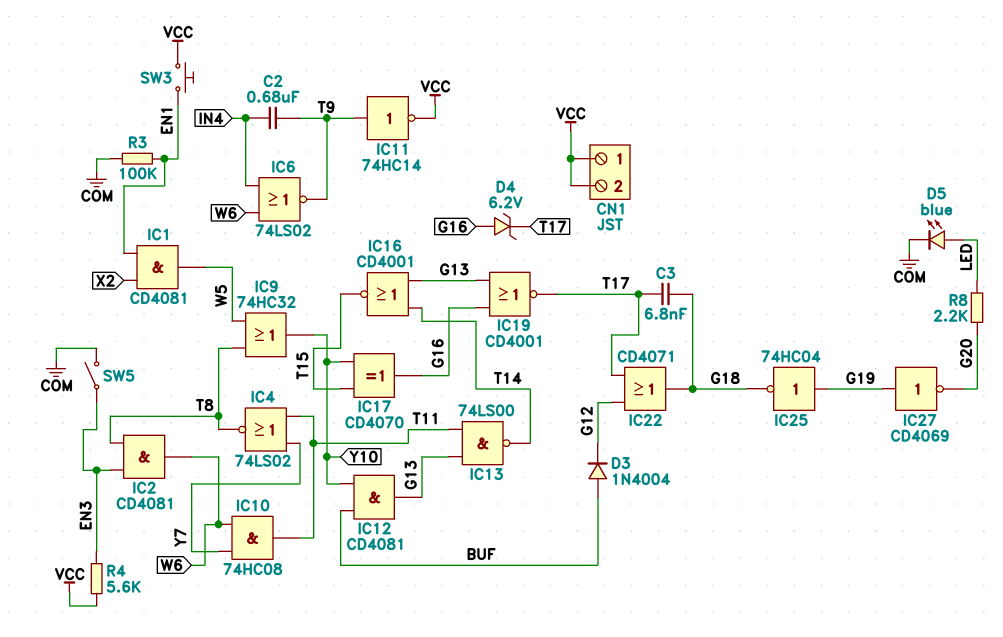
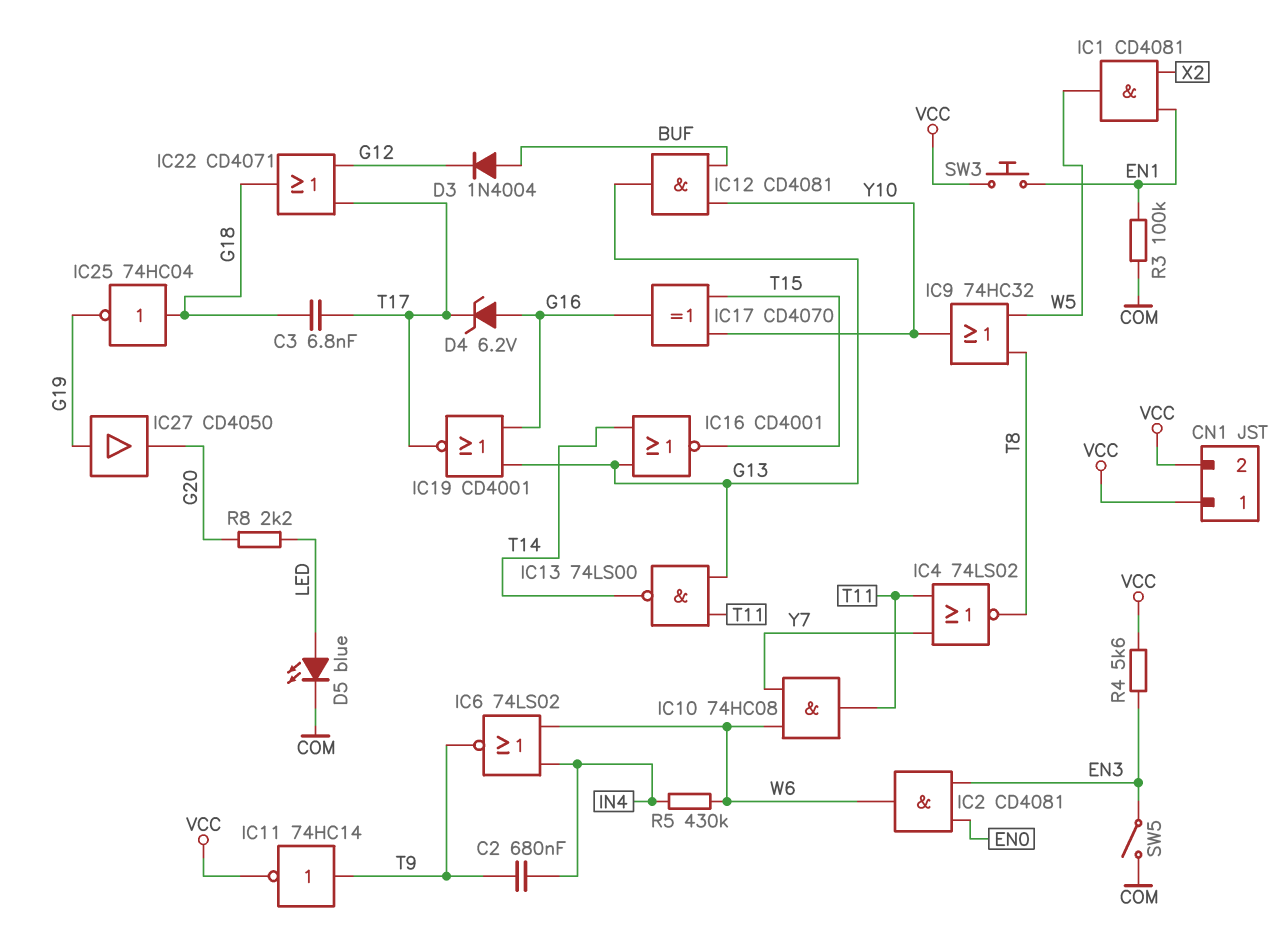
IC2: AND CD4081 (in EN3, in T8, out W6) -> AND CD4081 (in EN0, in EN3, out W6)
IC25: NOT 74HC04 (in G19, out G18) -> NOT 74HC04 (in G18, out G19)
IC27: NOT CD4069 (in G19, out G20) -> buffer CD4050 (in G19, out G20)
R5: none -> 430k (IN4, W6)

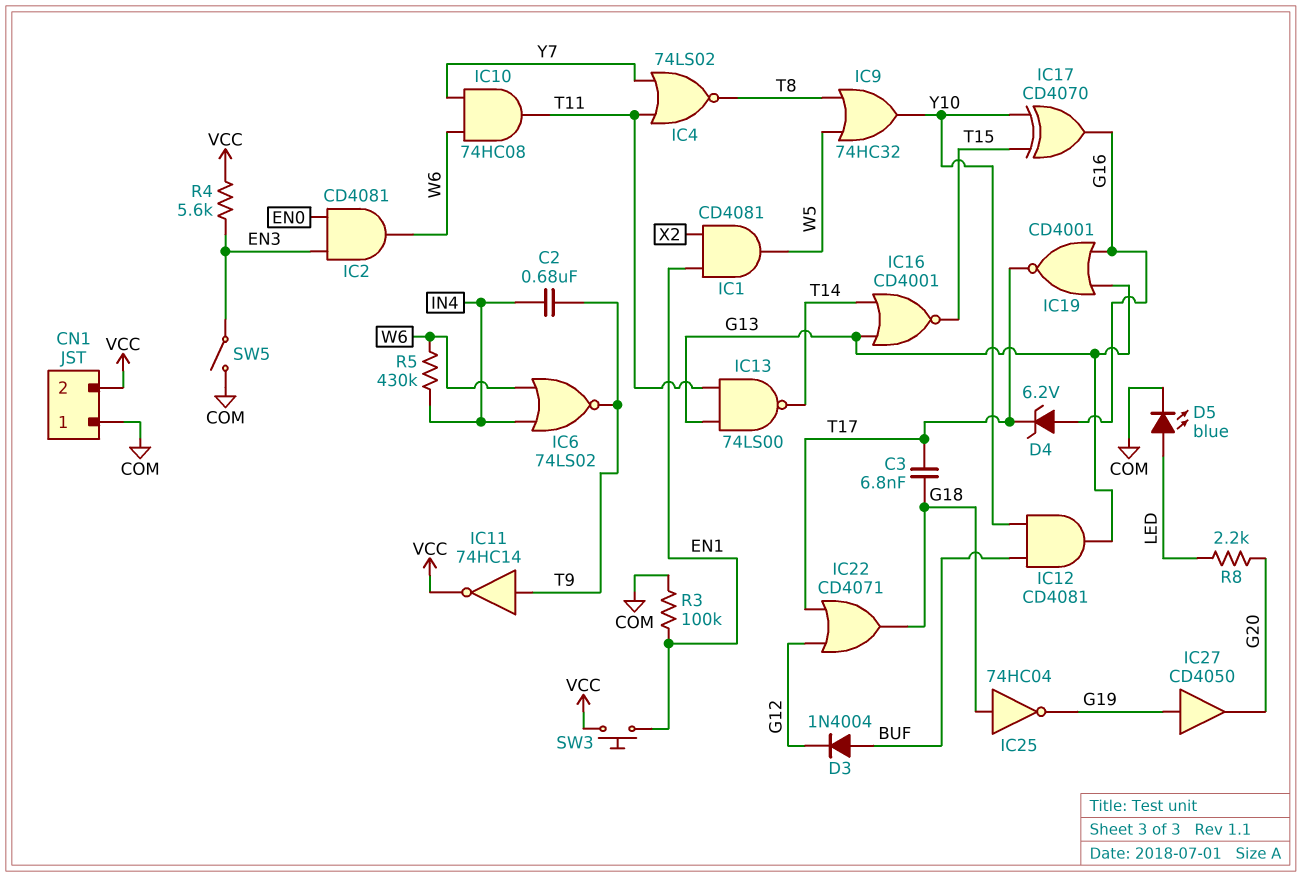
CN1 pin 1: VCC -> COM

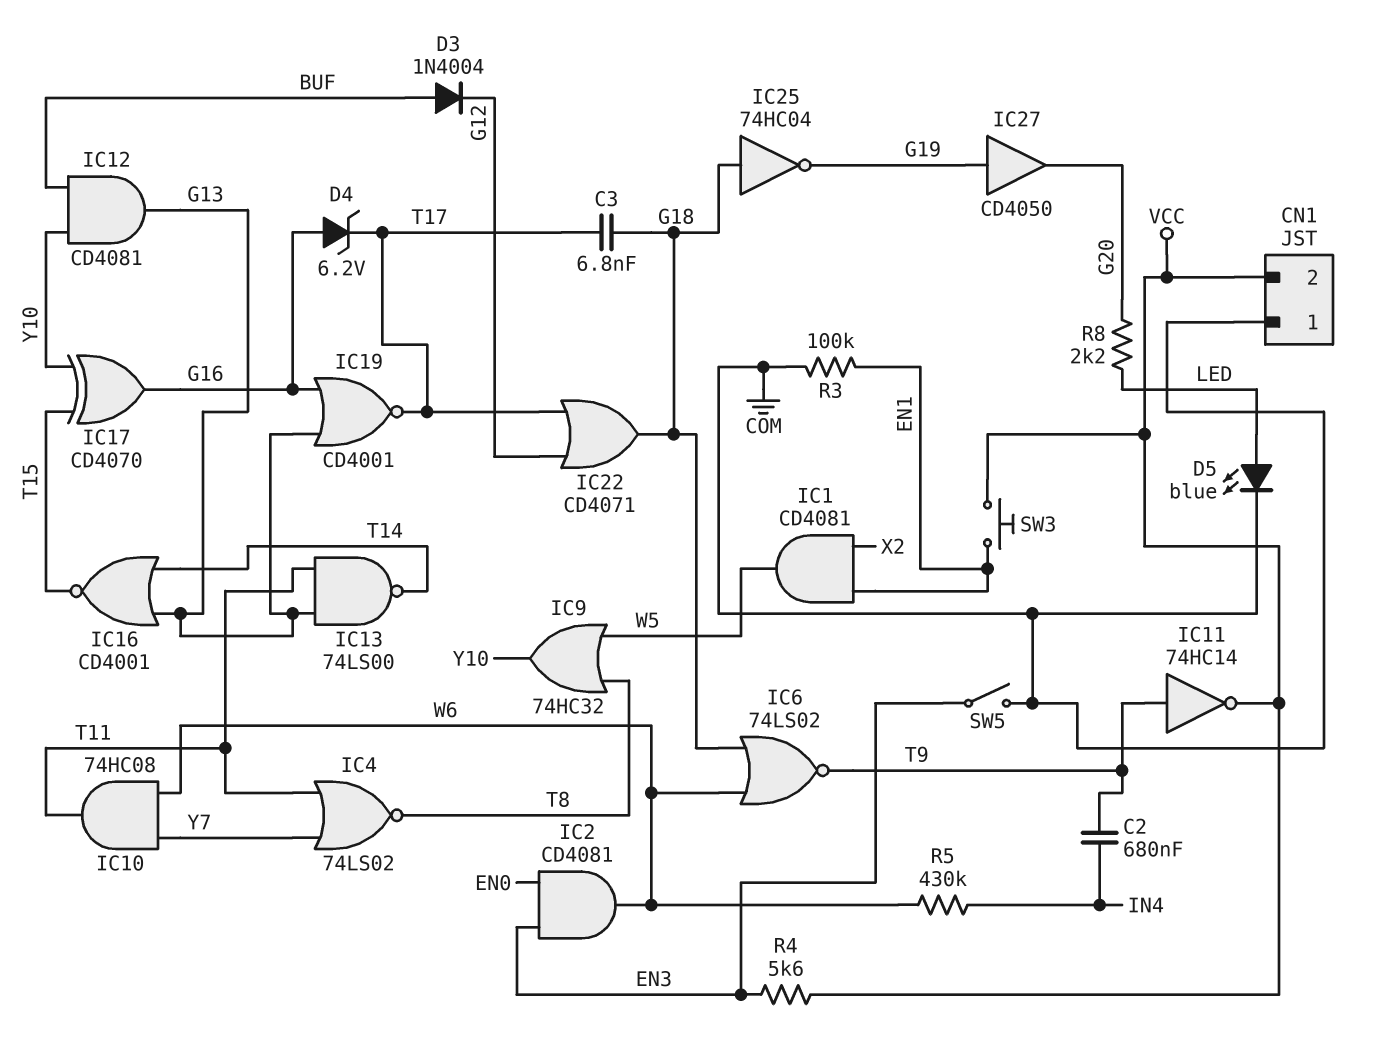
IC6: NOR 74LS02 (in IN4, in W6, out T9) -> NOR 74LS02 (in G18, in W6, out T9)

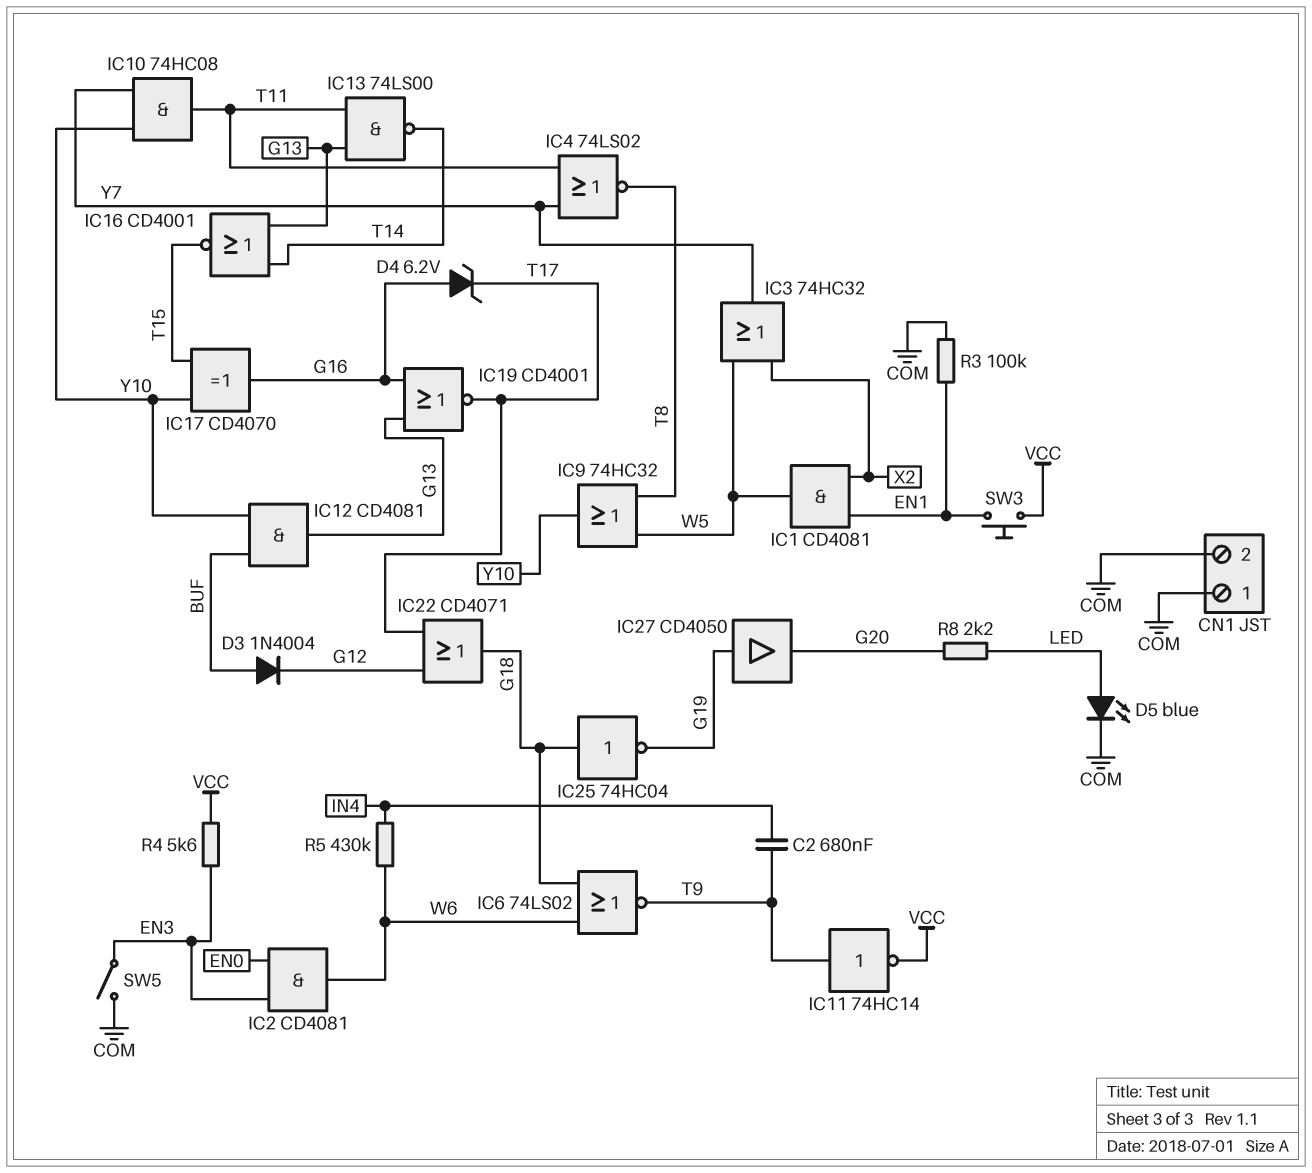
C3: 6.8nF (G18, T17) -> none
CN1 pin 2: VCC -> COM
IC3: none -> OR 74HC32 (in W5, in X2, out Y7)
IC10: AND 74HC08 (in W6, in Y7, out T11) -> AND 74HC08 (in Y7, in Y10, out T11)

